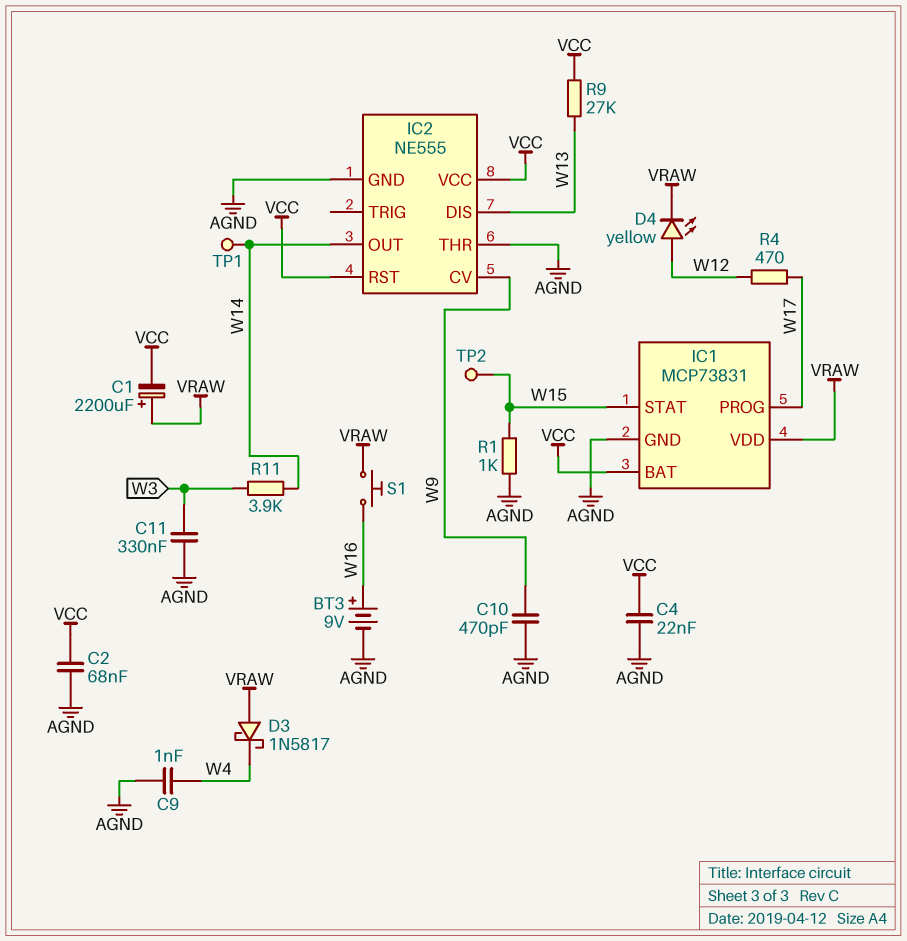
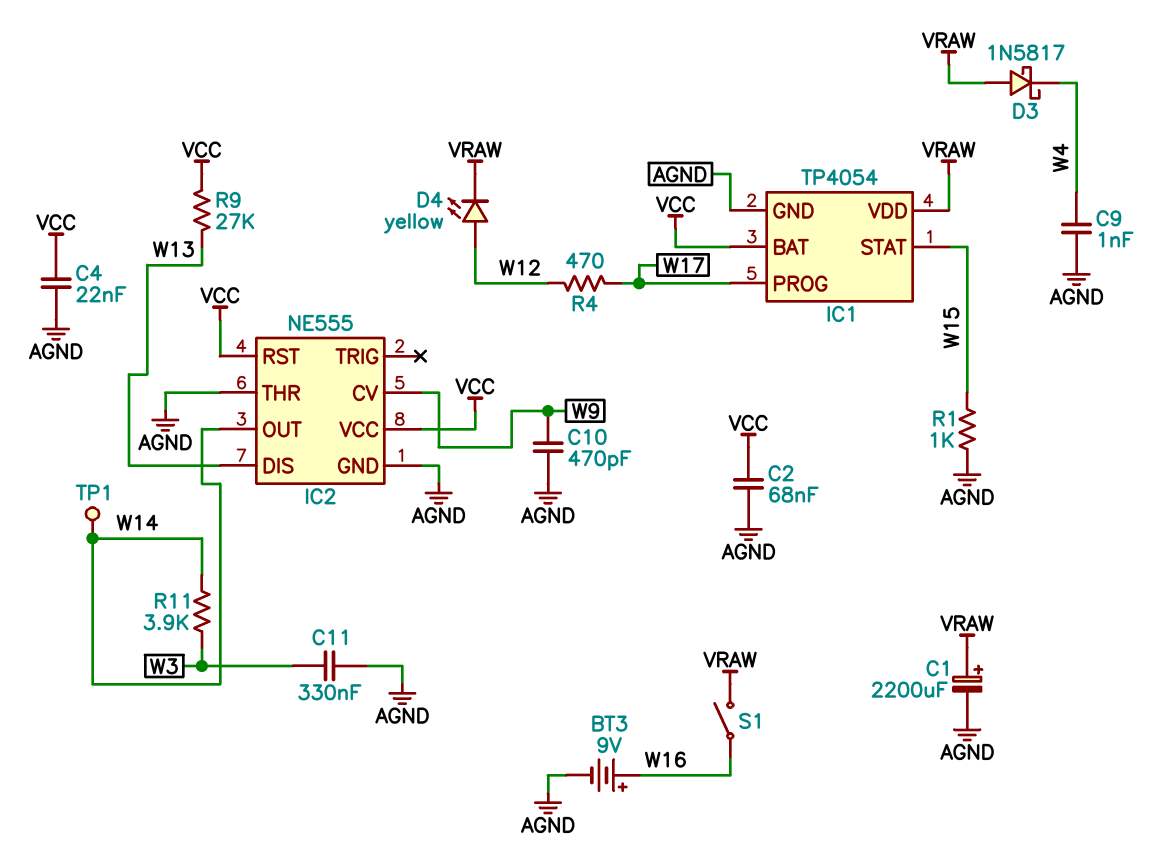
C1: 2200uF (plus VRAW, minus VCC) -> 2200uF (plus VRAW, minus AGND)
IC1: MCP73831 -> TP4054
S1: button (VRAW, W16) -> switch (VRAW, W16)
TP2: test point (W15) -> none

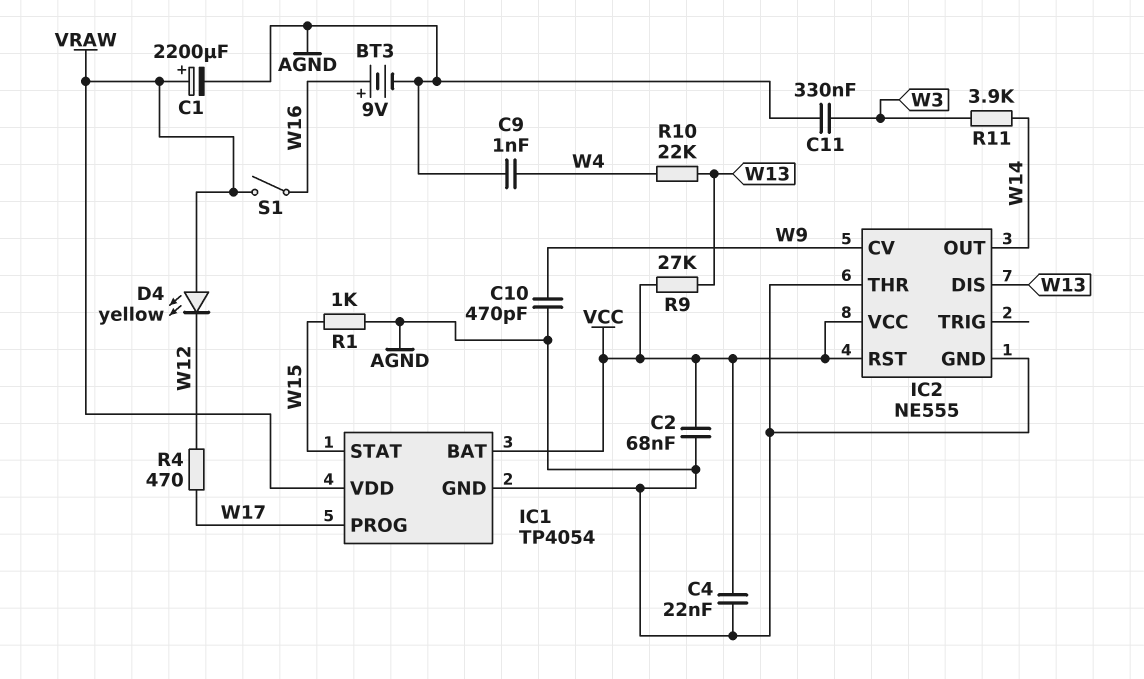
D3: schottky 1N5817 (A VRAW, K W4) -> none
D4: LED yellow (A W12, K VRAW) -> LED yellow (A VRAW, K W12)
R10: none -> 22k (W4, W13)
TP1: test point (W14) -> none

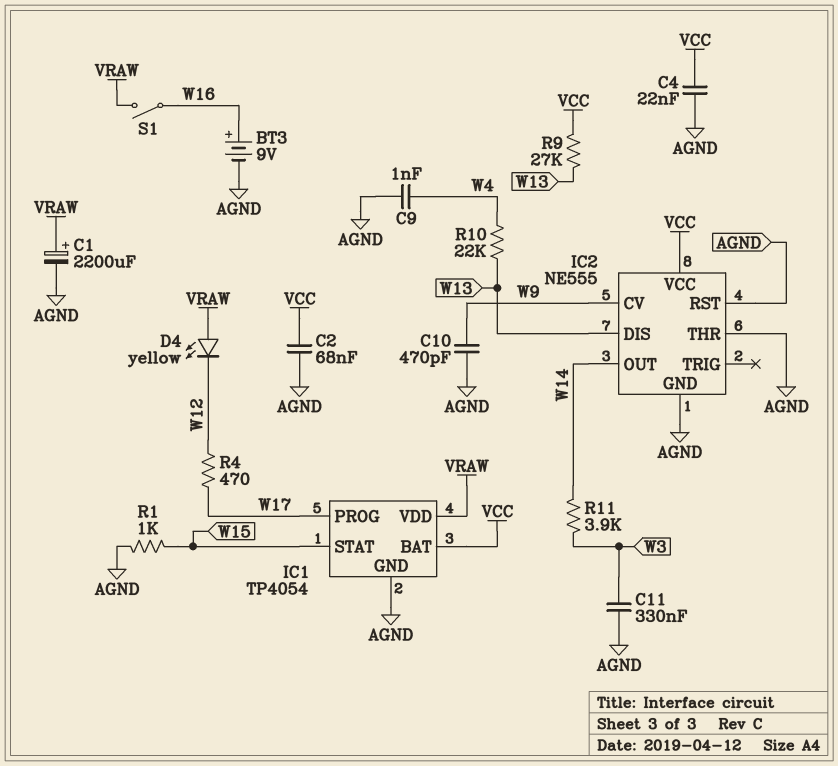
IC2 pin RST: VCC -> AGND

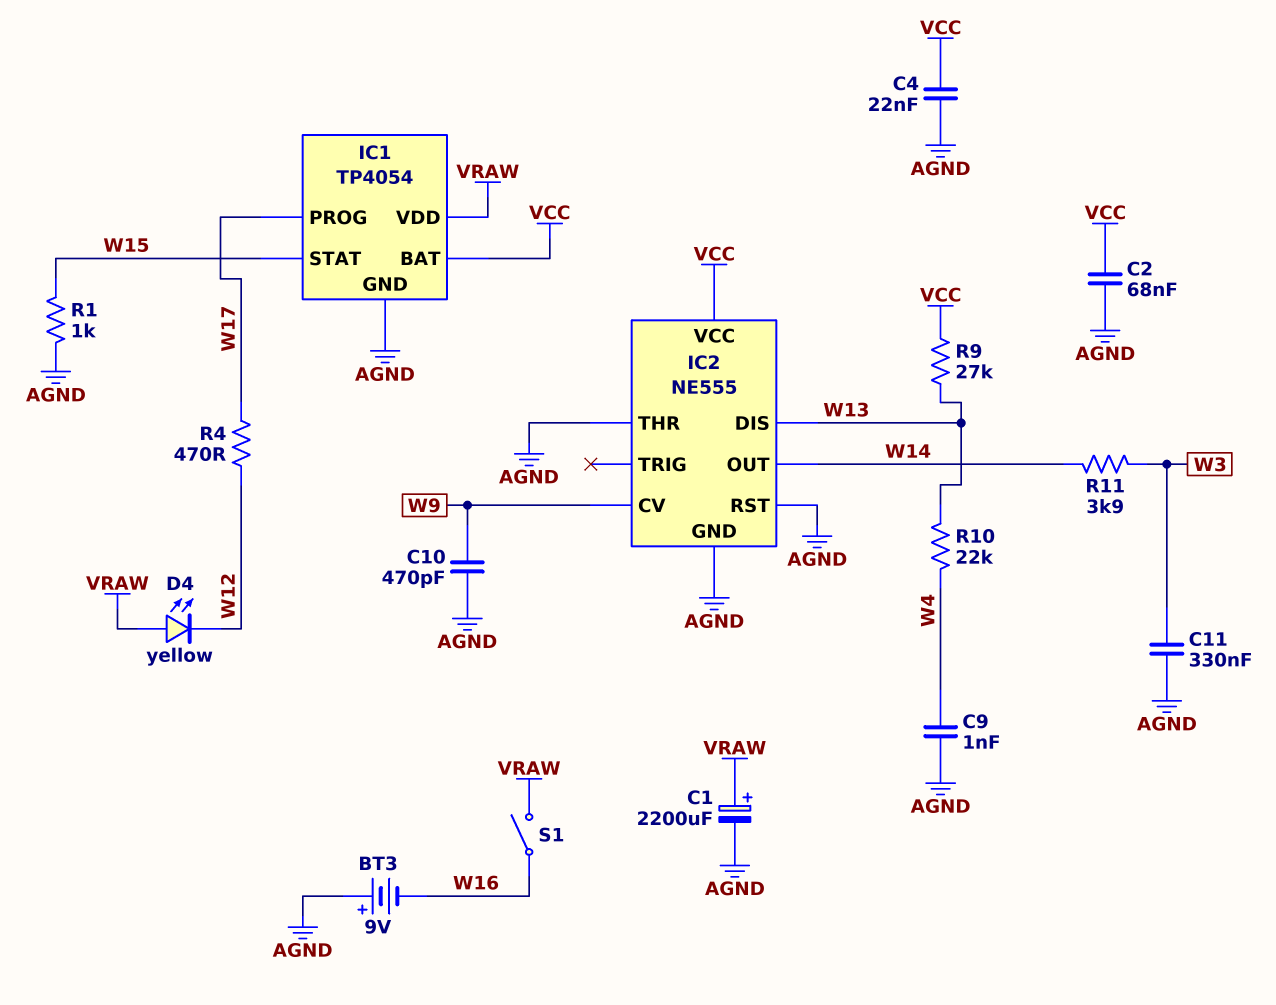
BT3: 9V (plus W16, minus AGND) -> 9V (plus AGND, minus W16)

